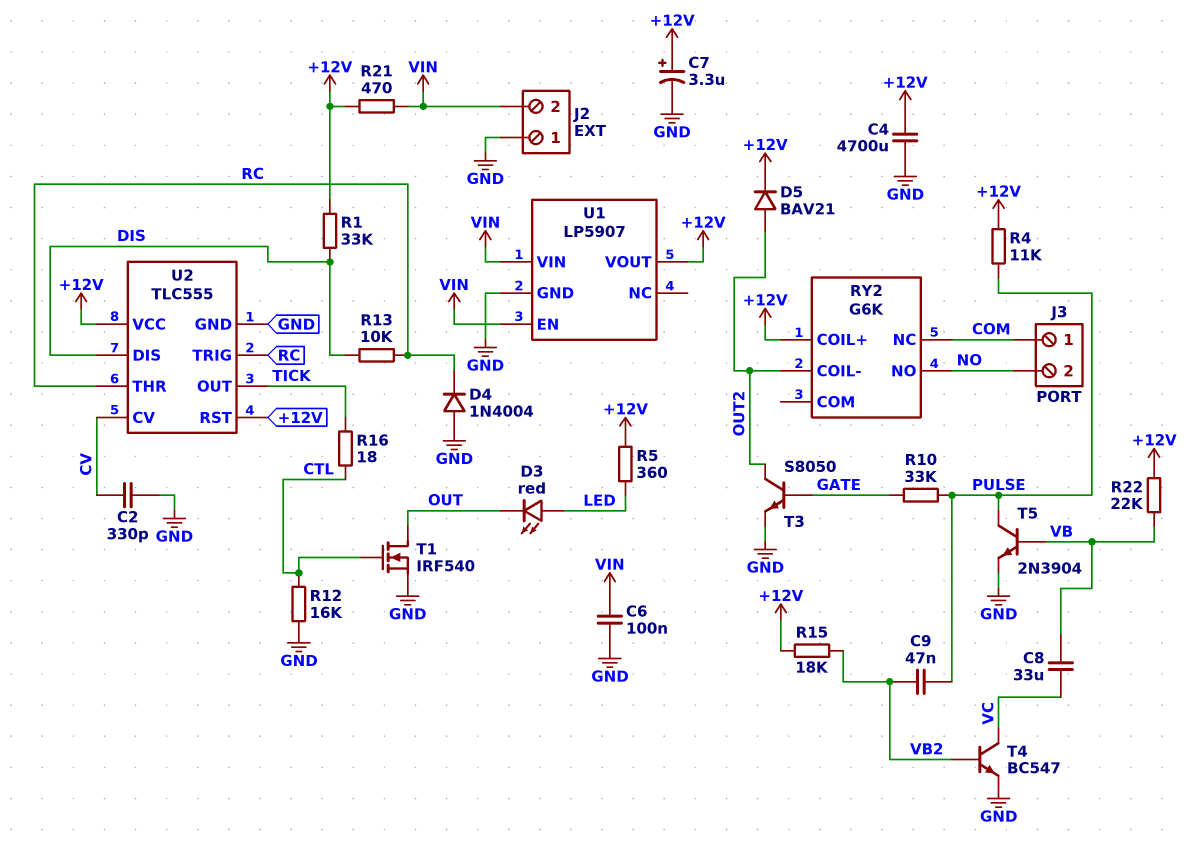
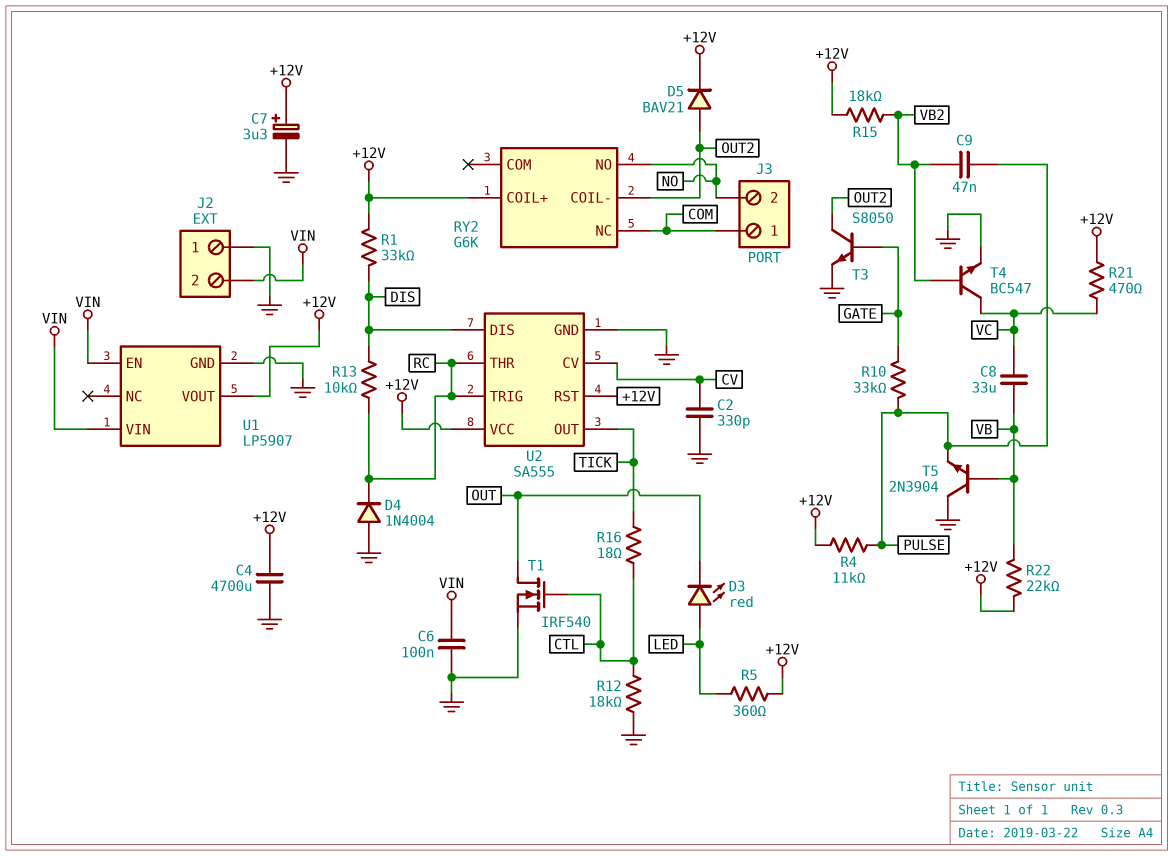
R12: 16k (CTL, GND) -> 18k (CTL, GND)
R21: 470 (+12V, VIN) -> 470 (+12V, VC)
T5: NPN 2N3904 (B VB, C PULSE, E GND) -> NPN 2N3904 (B VB, C GND, E PULSE)
U2: TLC555 -> SA555

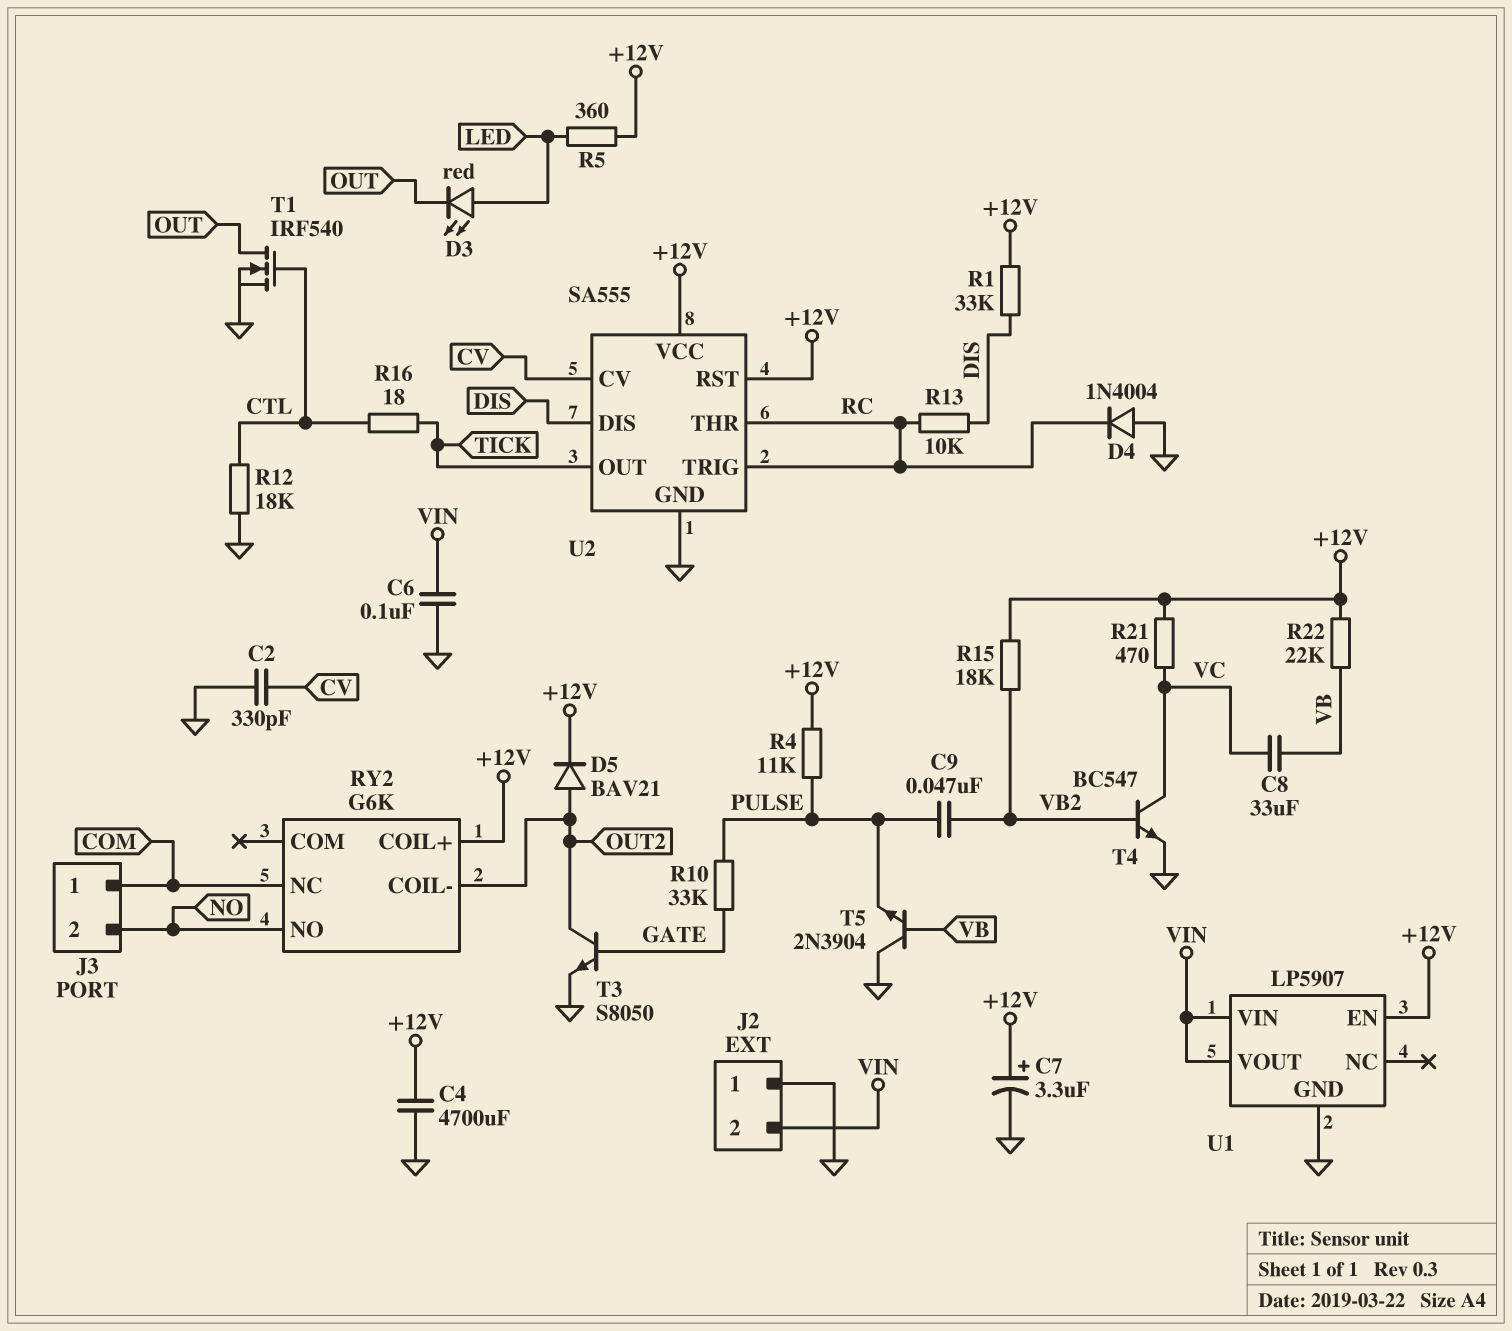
U1 pin EN: VIN -> +12V
U1 pin VOUT: +12V -> VIN

